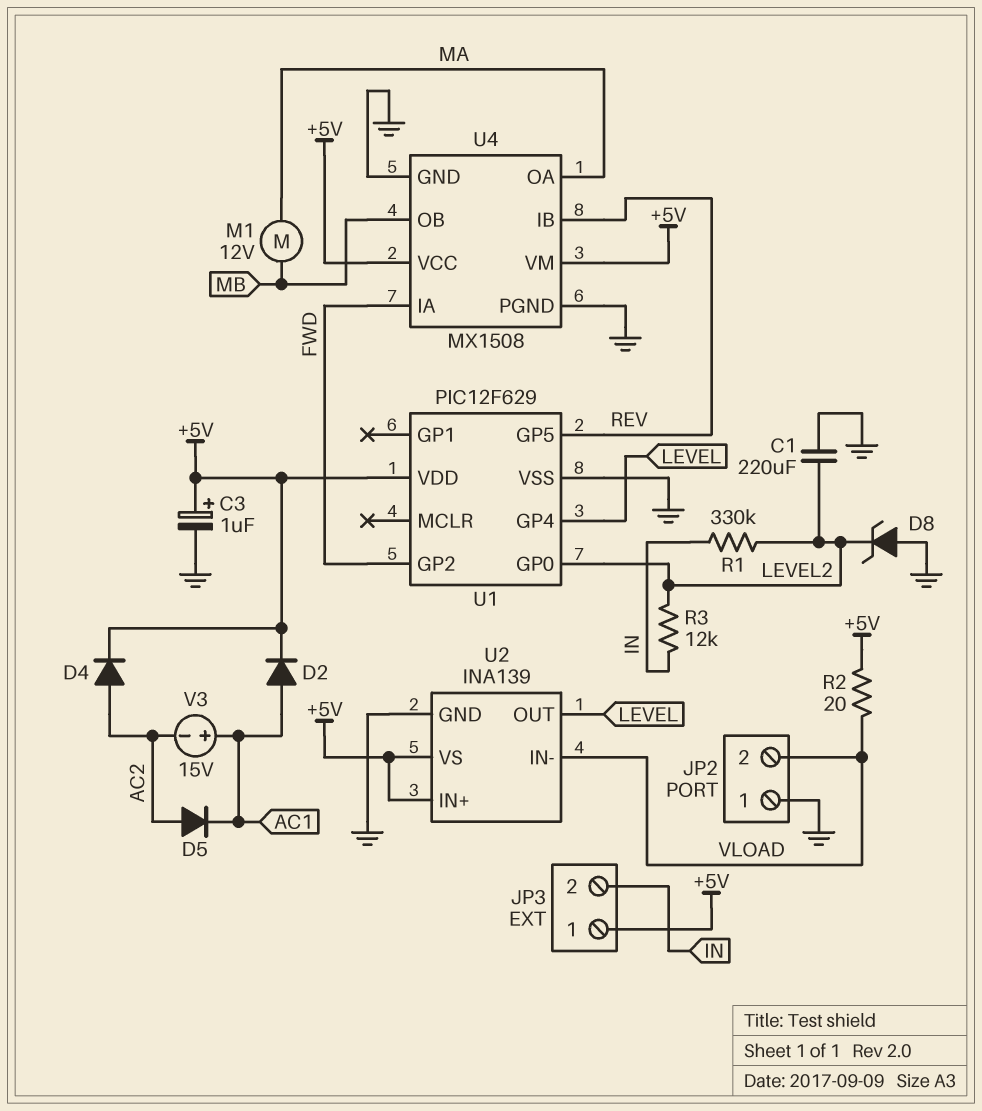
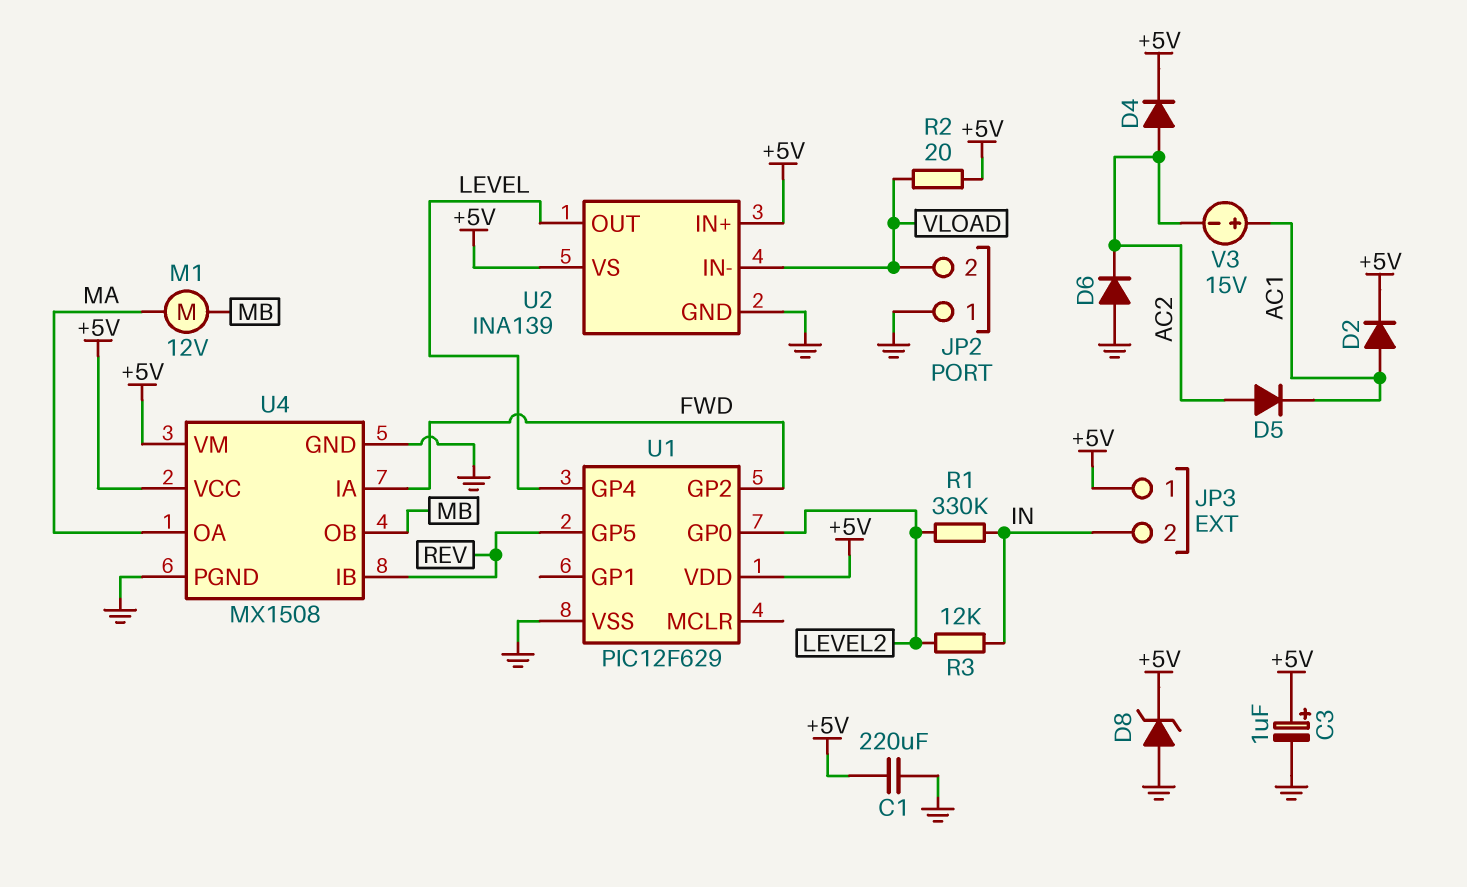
C1: 220uF (GND, LEVEL2) -> 220uF (+5V, GND)
D6: none -> diode (A GND, K AC2)
D8: zener (A GND, K LEVEL2) -> zener (A GND, K +5V)

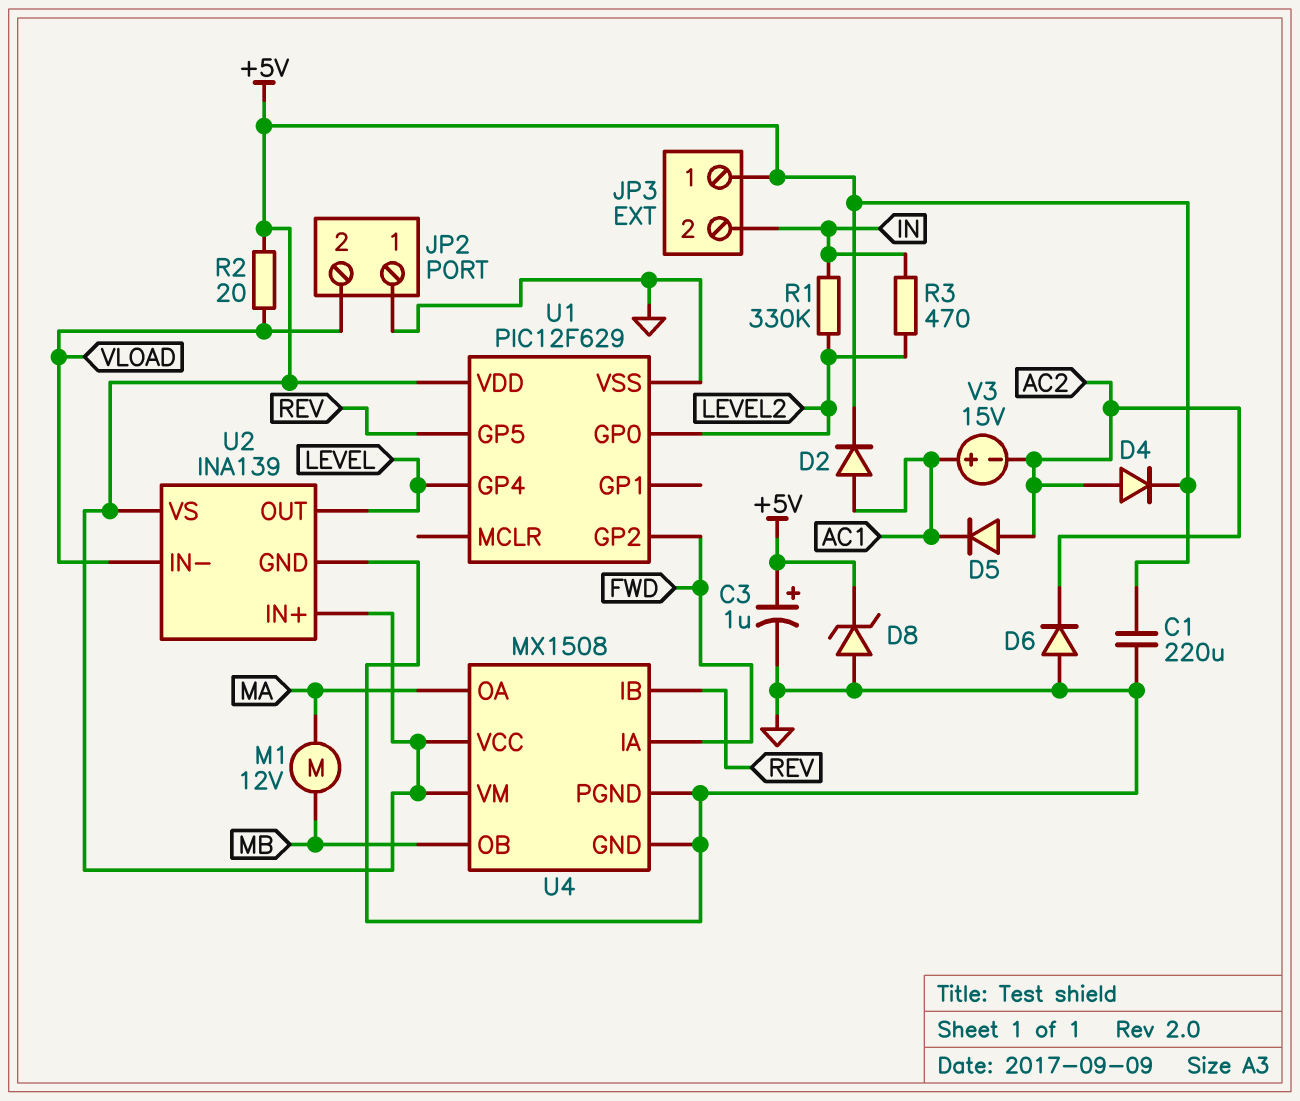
R3: 12k (IN, LEVEL2) -> 470 (IN, LEVEL2)

